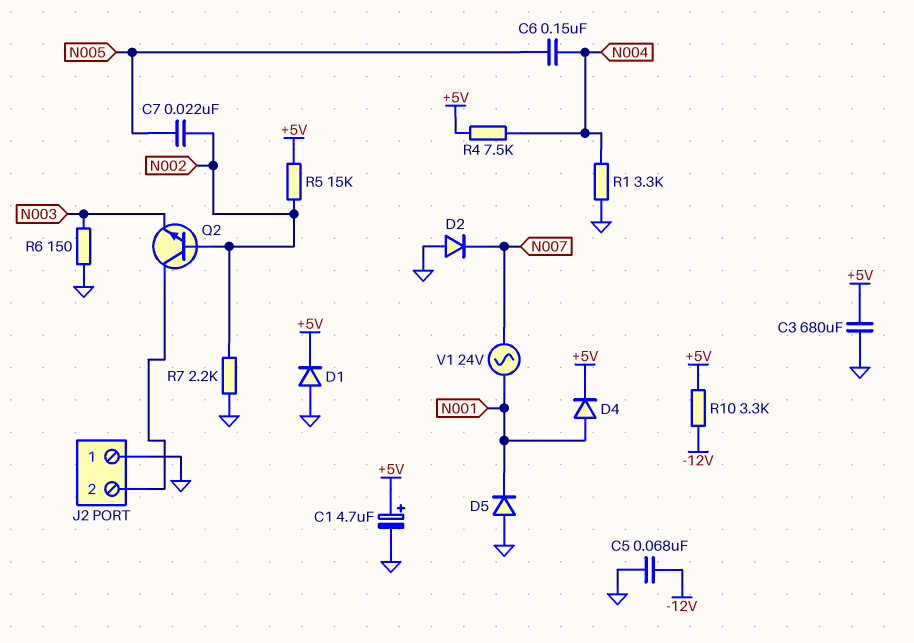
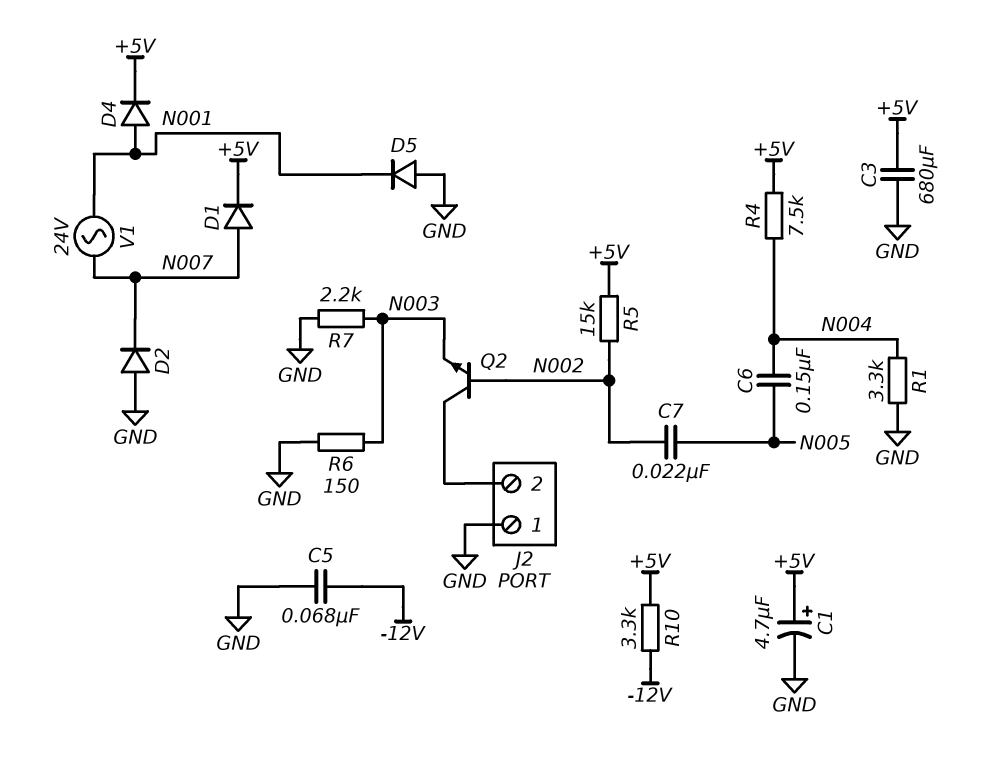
D1: diode (A GND, K +5V) -> diode (A N007, K +5V)
R7: 2.2k (GND, N002) -> 2.2k (GND, N003)

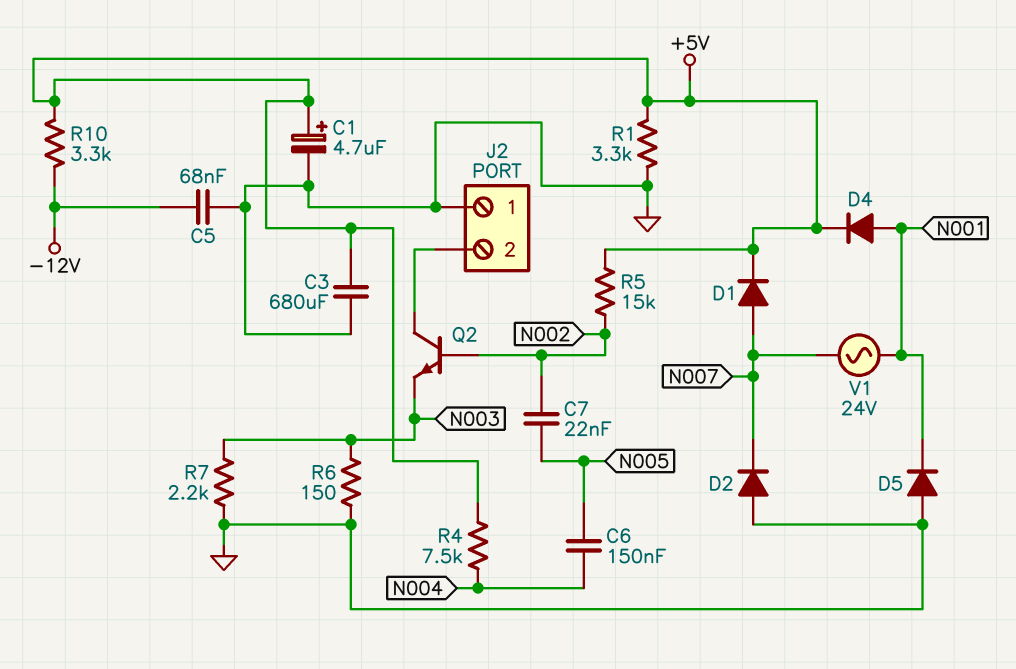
R1: 3.3k (GND, N004) -> 3.3k (+5V, GND)

